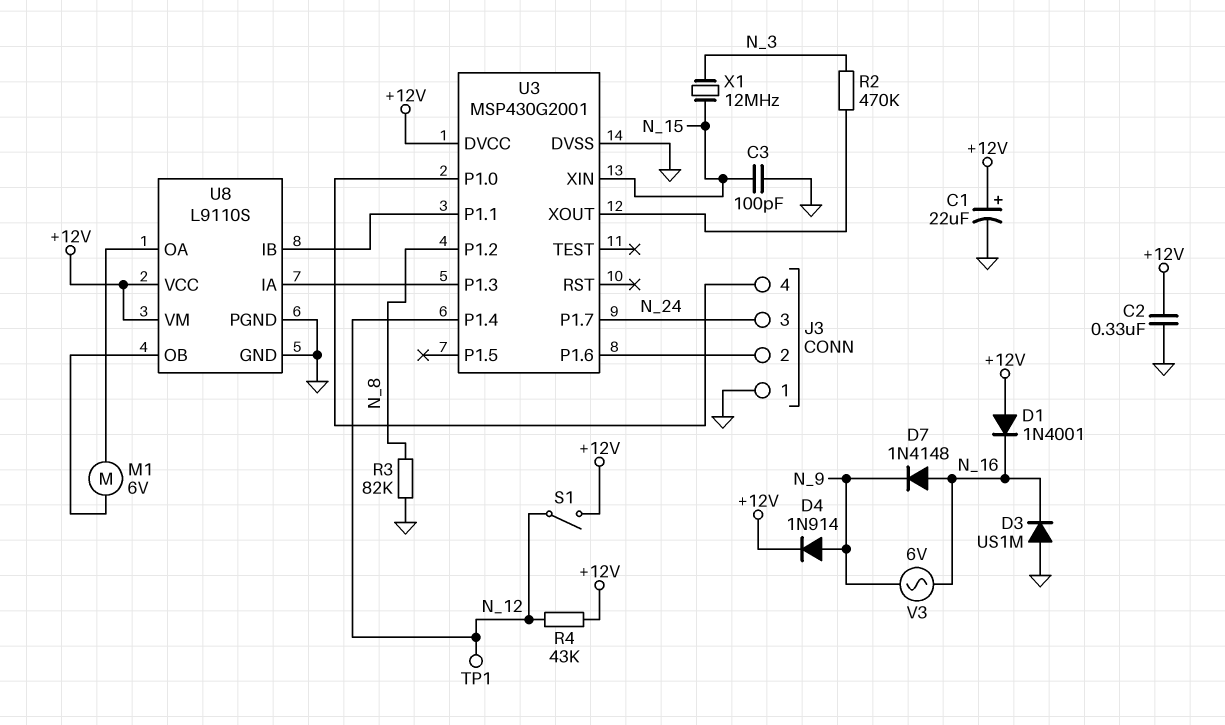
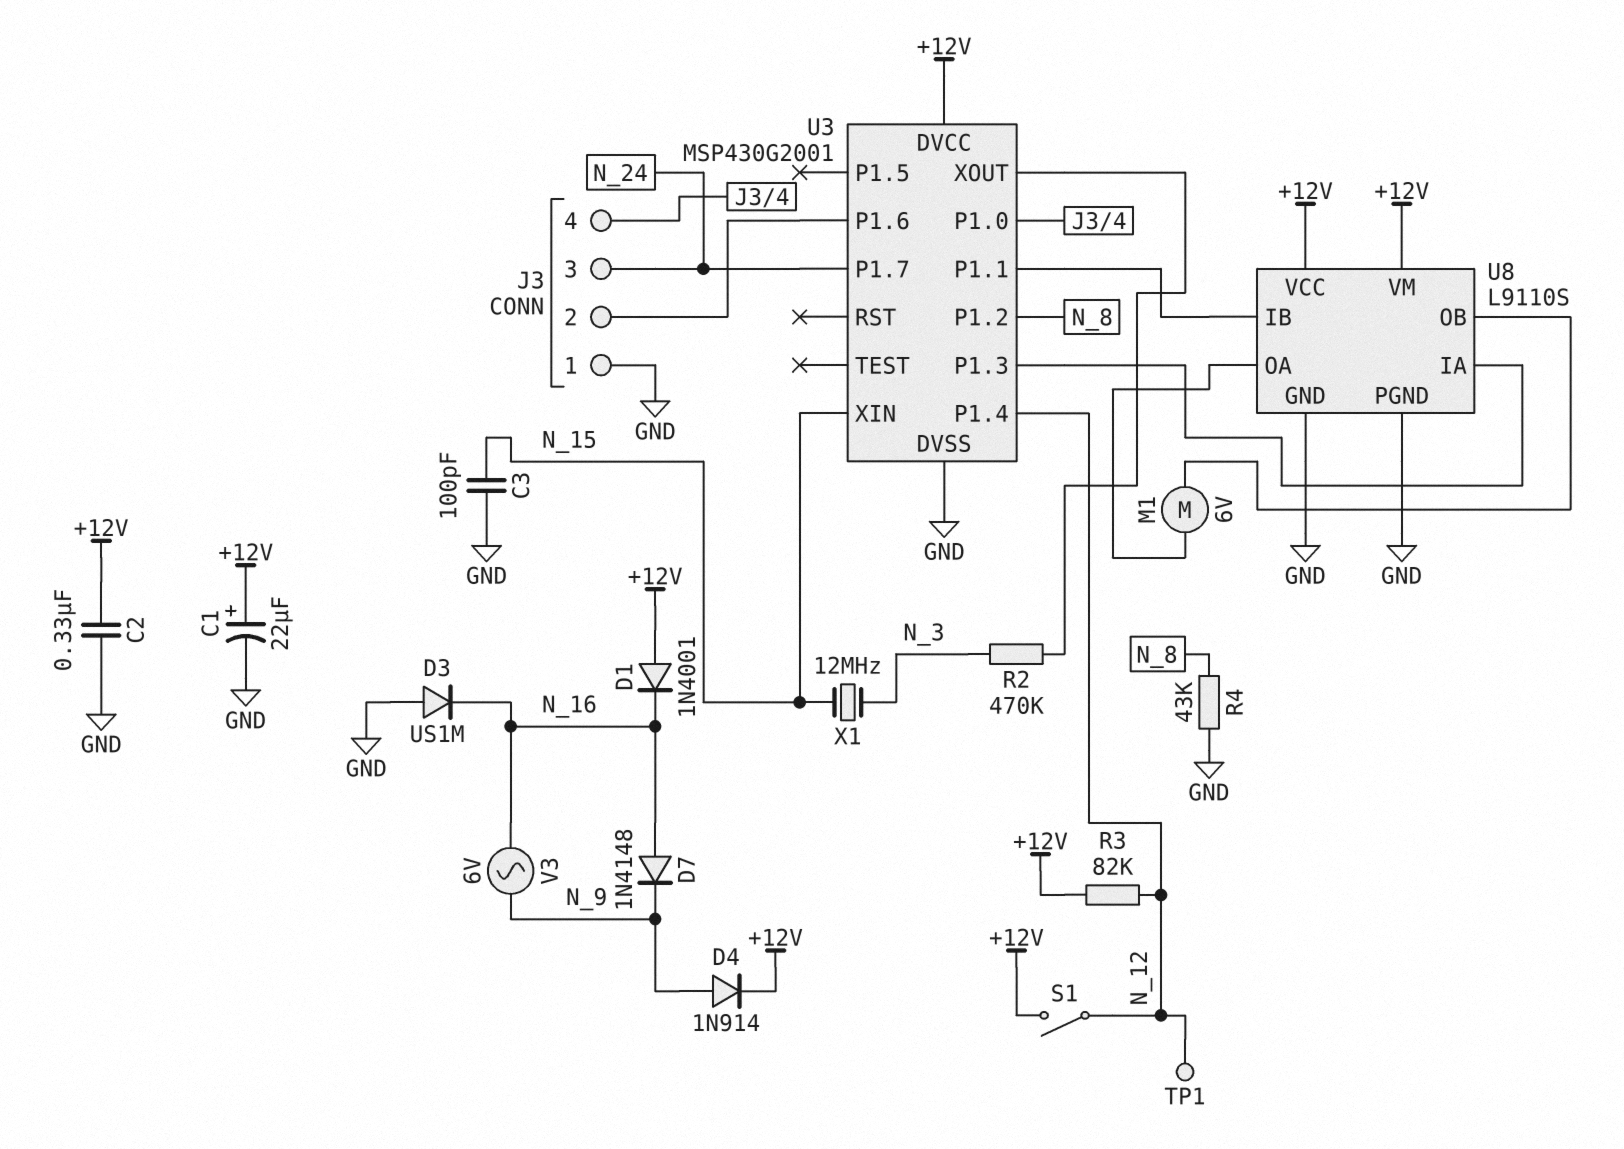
R3: 82k (GND, N_8) -> 82k (+12V, N_12)
R4: 43k (+12V, N_12) -> 43k (GND, N_8)

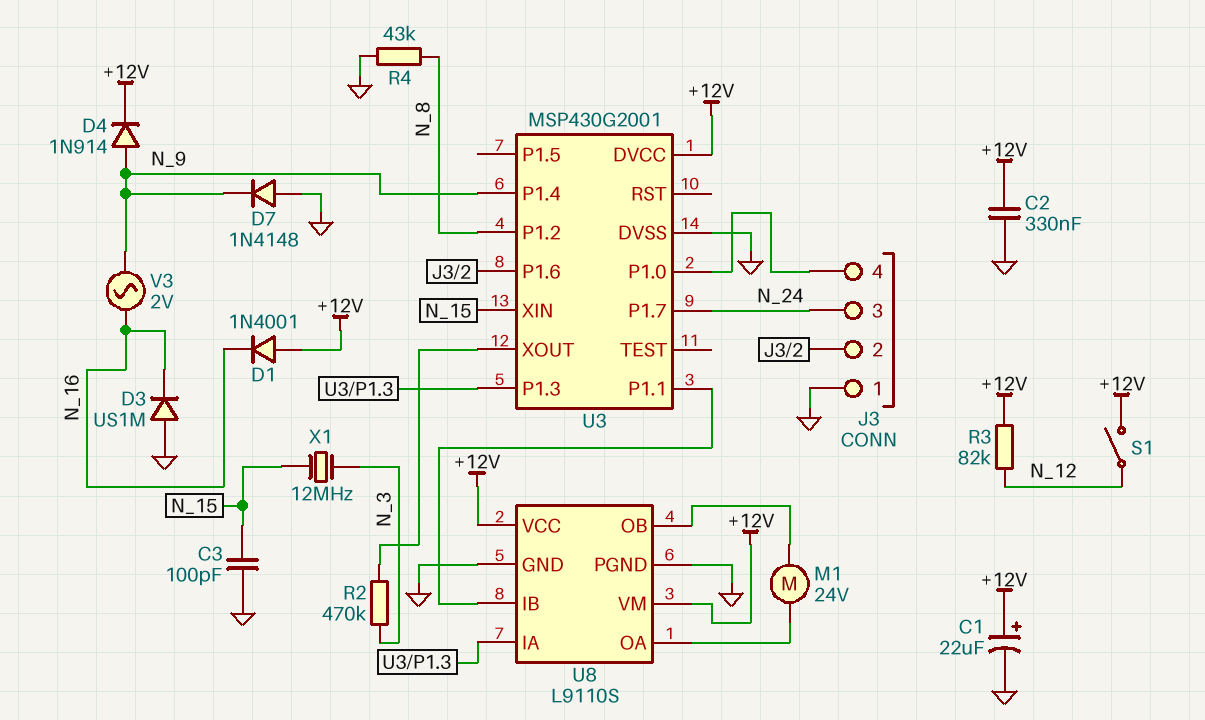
D7: diode 1N4148 (A N_16, K N_9) -> diode 1N4148 (A GND, K N_9)
M1: motor 6V (U8/OA, U8/OB) -> motor 24V (U8/OA, U8/OB)
TP1: test point (N_12) -> none
U3 pin P1.4: N_12 -> N_9
V3: AC 6V (N_9, N_16) -> AC 2V (N_9, N_16)

